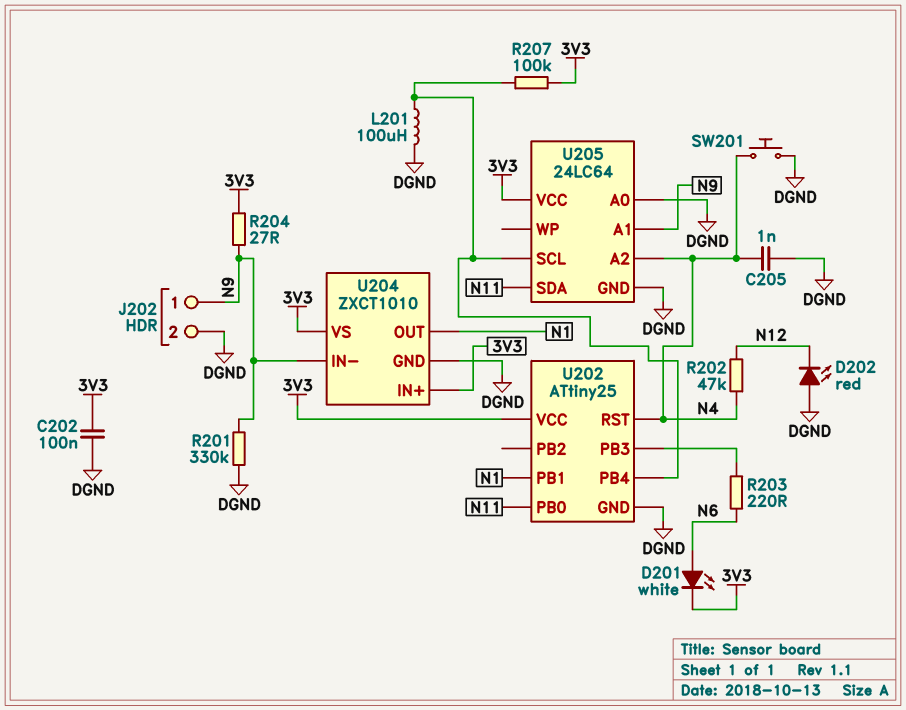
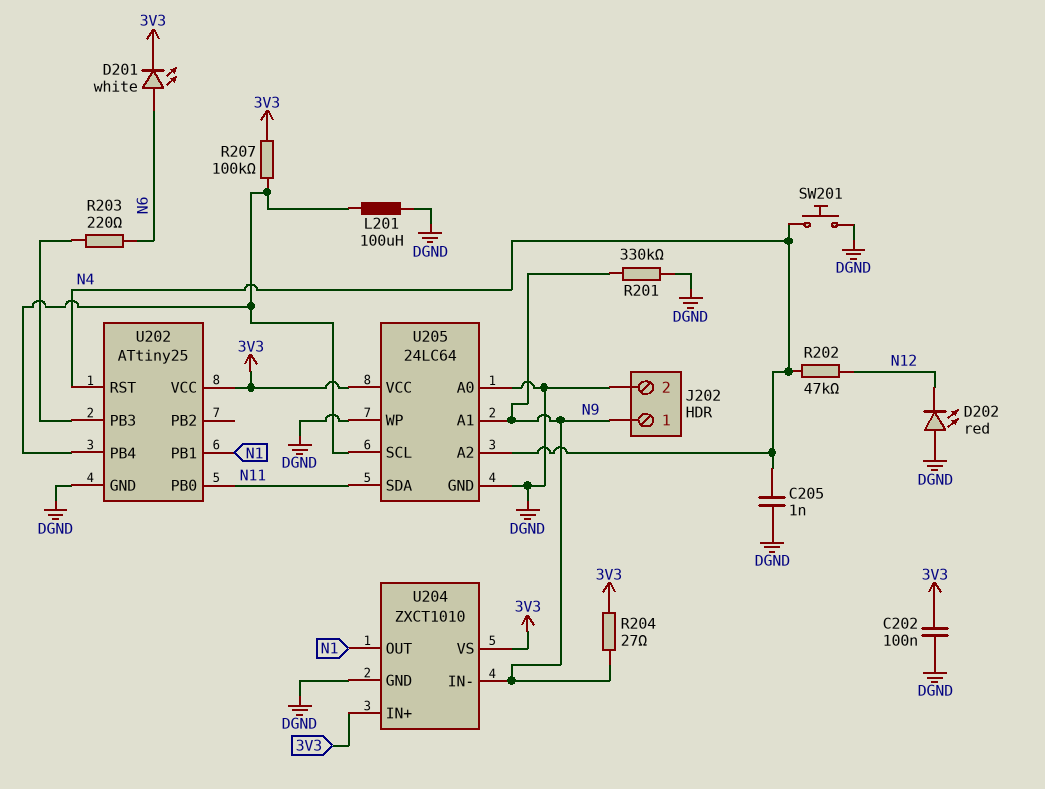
U205 pin WP: none -> DGND

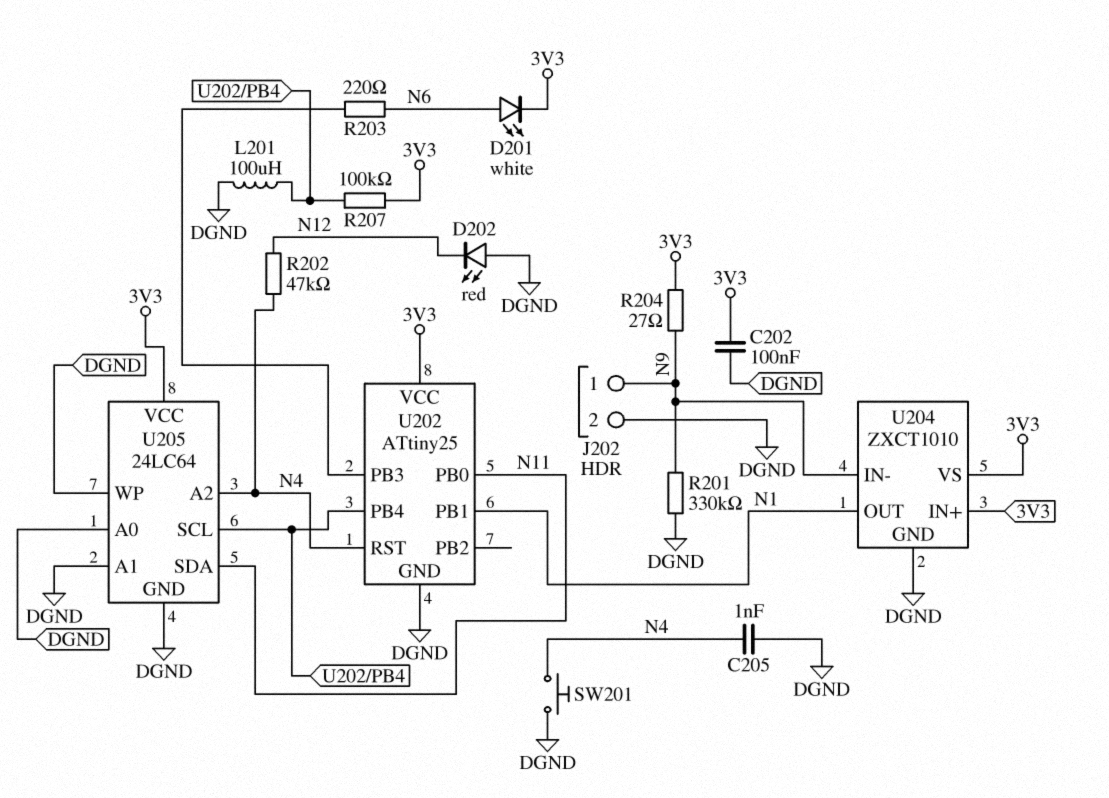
U205 pin A1: N9 -> DGND

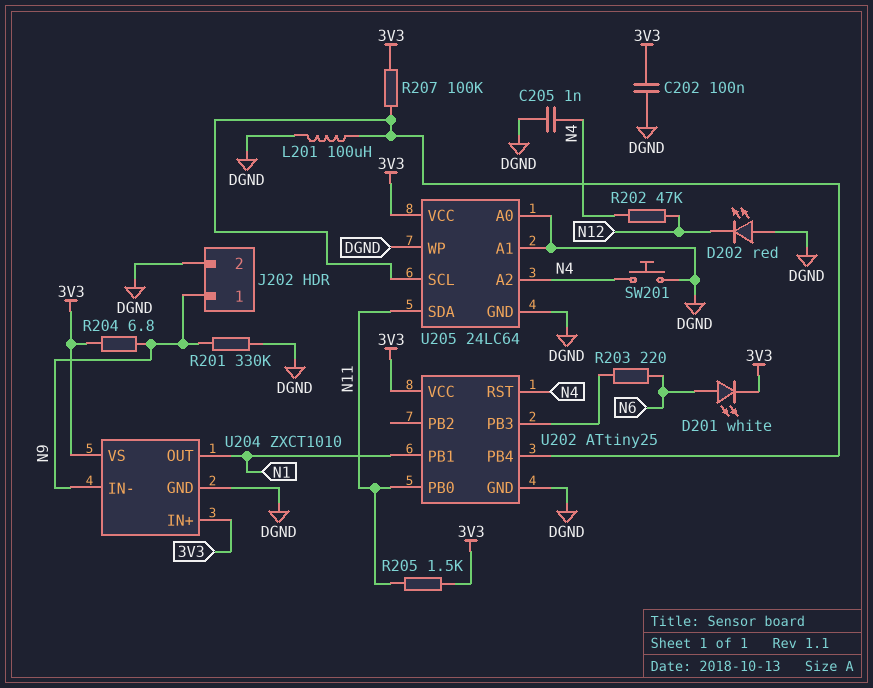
R204: 27 (3V3, N9) -> 6.8 (3V3, N9)
R205: none -> 1.5k (3V3, N11)

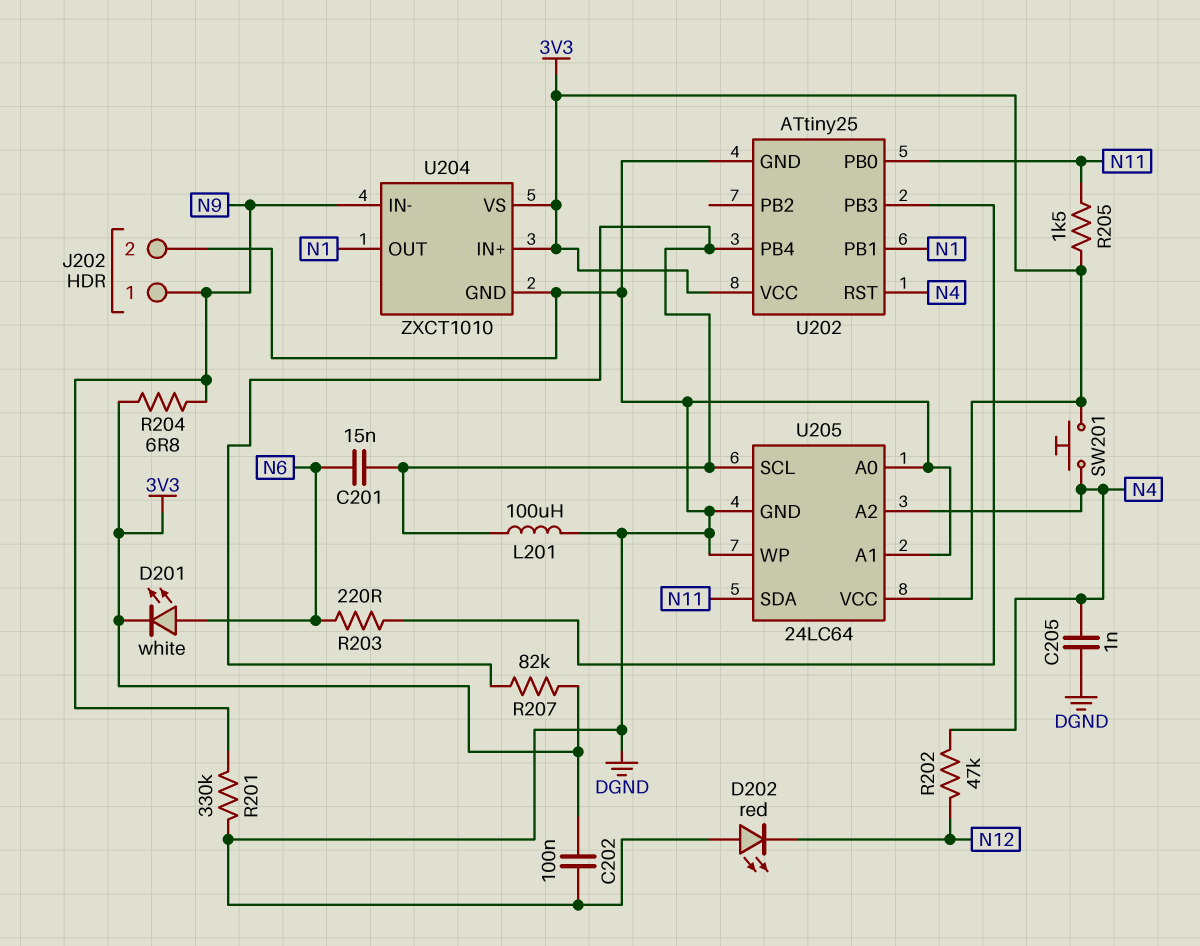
C201: none -> 15nF (N6, U202/PB4)
R207: 100k (3V3, U202/PB4) -> 82k (3V3, U202/PB4)
SW201: button (DGND, N4) -> button (3V3, N4)

